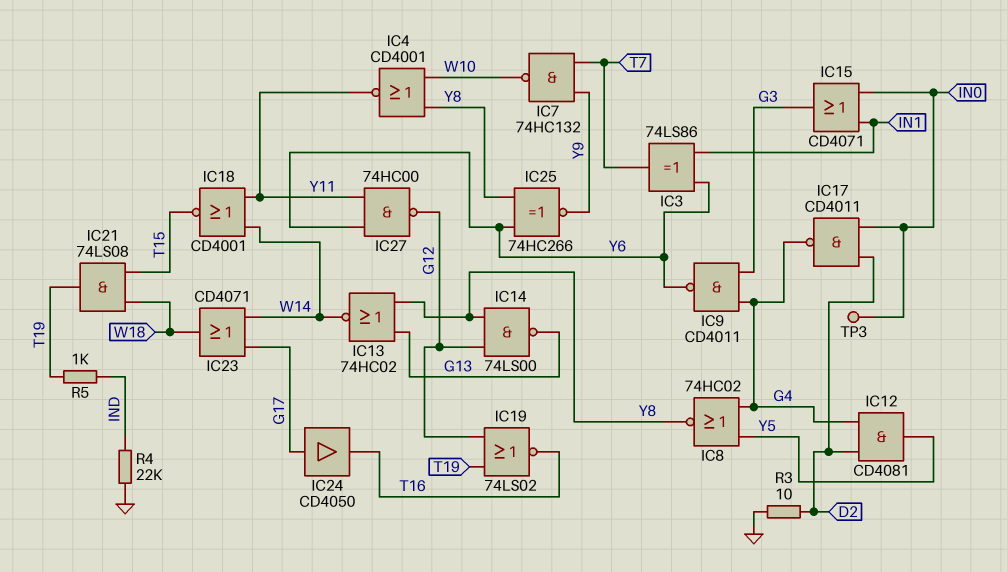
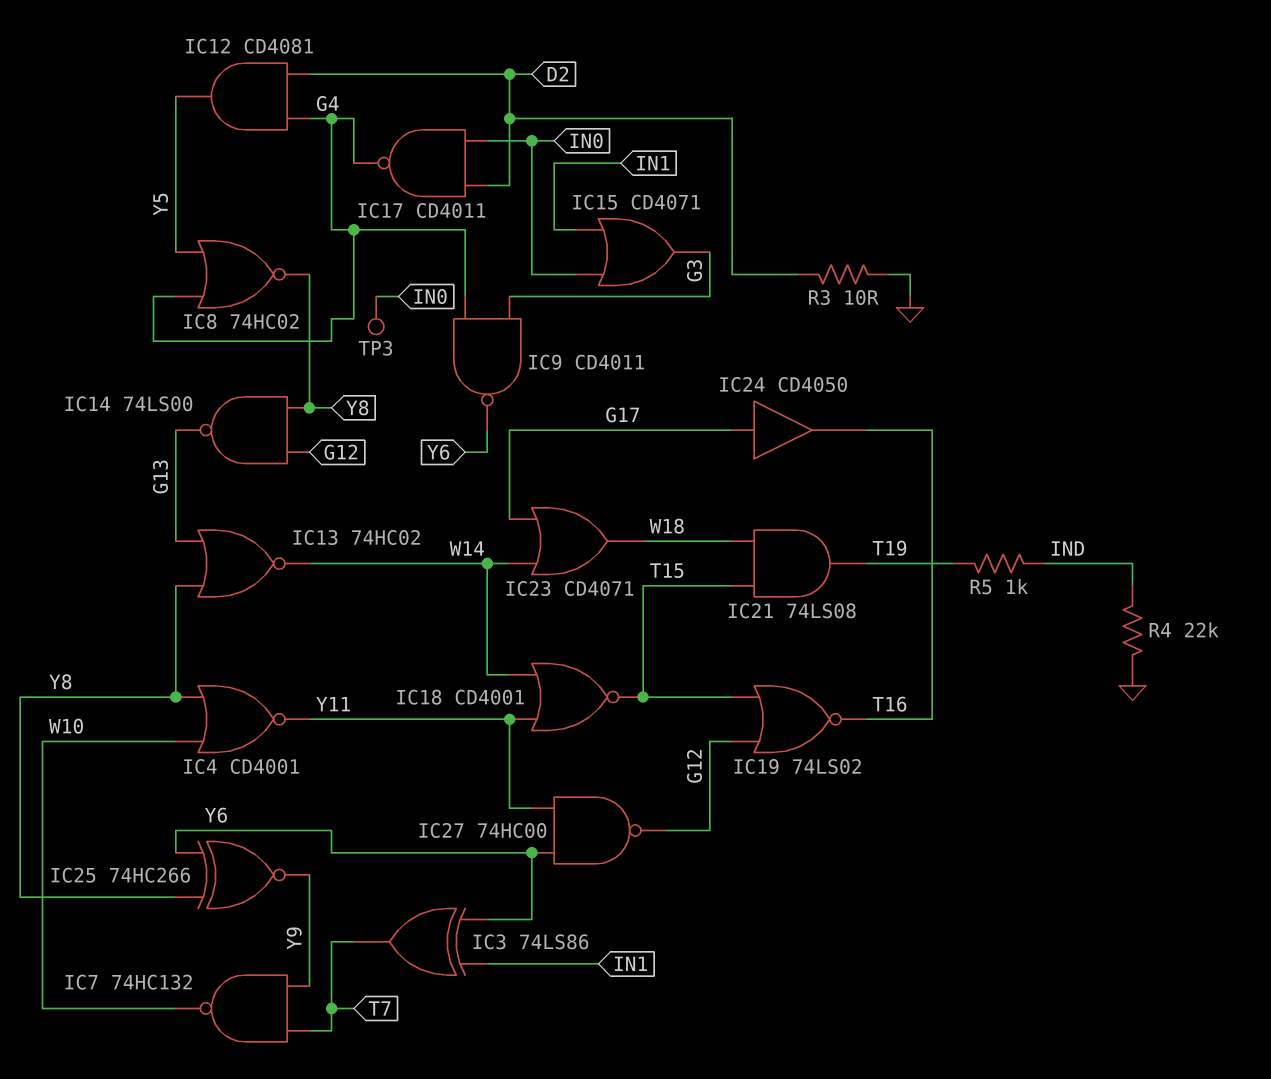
IC19: NOR 74LS02 (in G12, in T19, out T16) -> NOR 74LS02 (in G12, in T15, out T16)

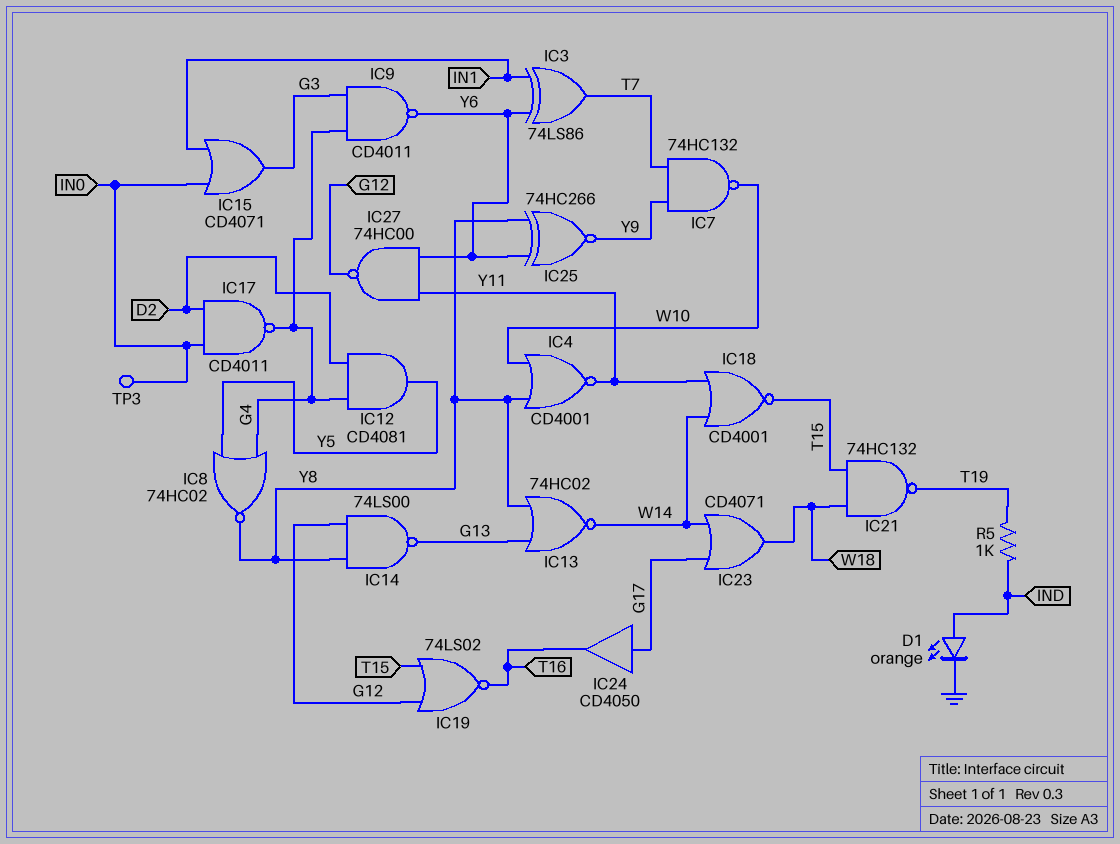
D1: none -> LED orange (A IND, K GND)
IC21: AND 74LS08 (in T15, in W18, out T19) -> NAND 74HC132 (in T15, in W18, out T19)
R3: 10 (D2, GND) -> none
R4: 22k (GND, IND) -> none

